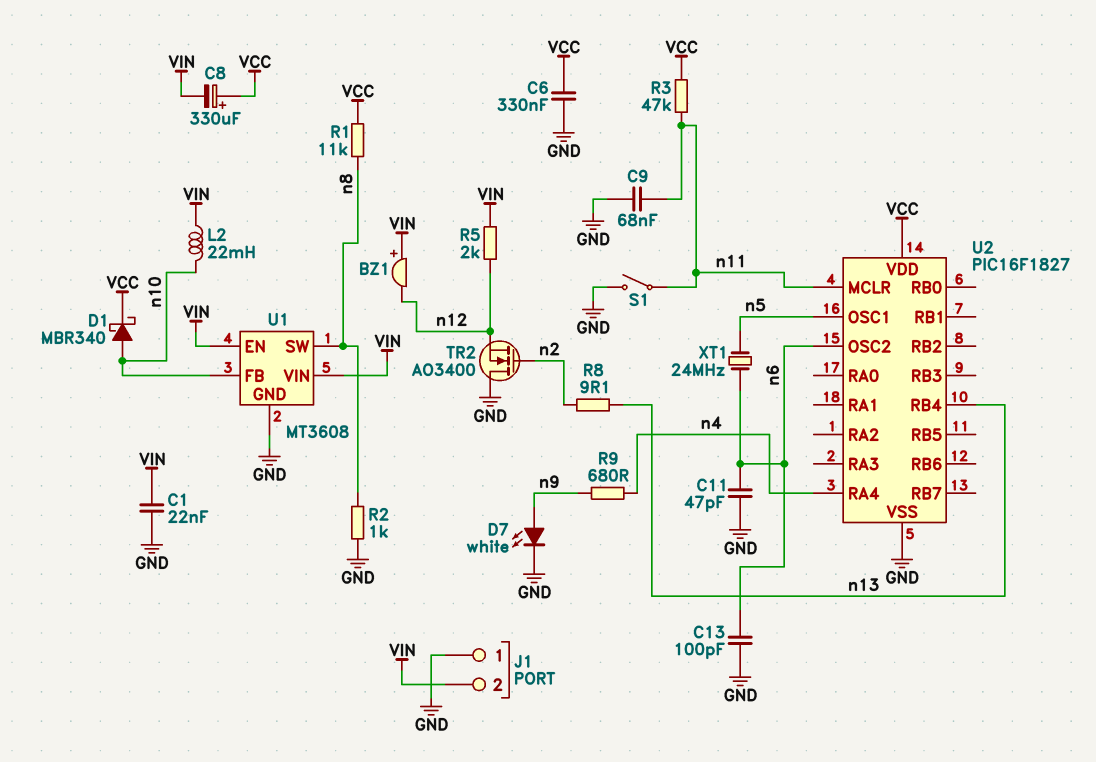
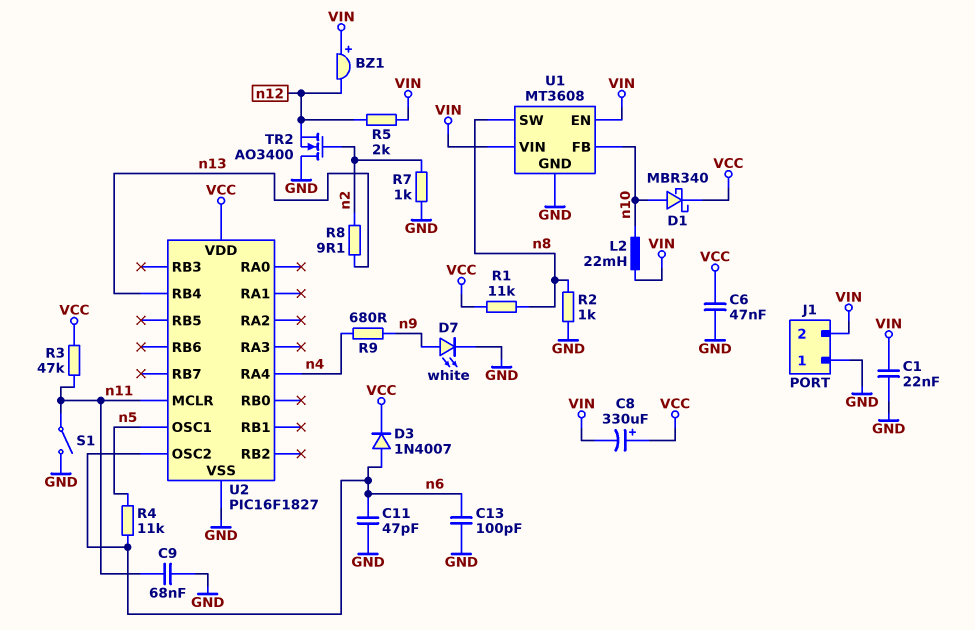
C6: 330nF (GND, VCC) -> 47nF (GND, VCC)
D3: none -> diode 1N4007 (A n6, K VCC)
R4: none -> 11k (n5, n6)
R7: none -> 1k (GND, n2)
XT1: 24MHz (n5, n6) -> none

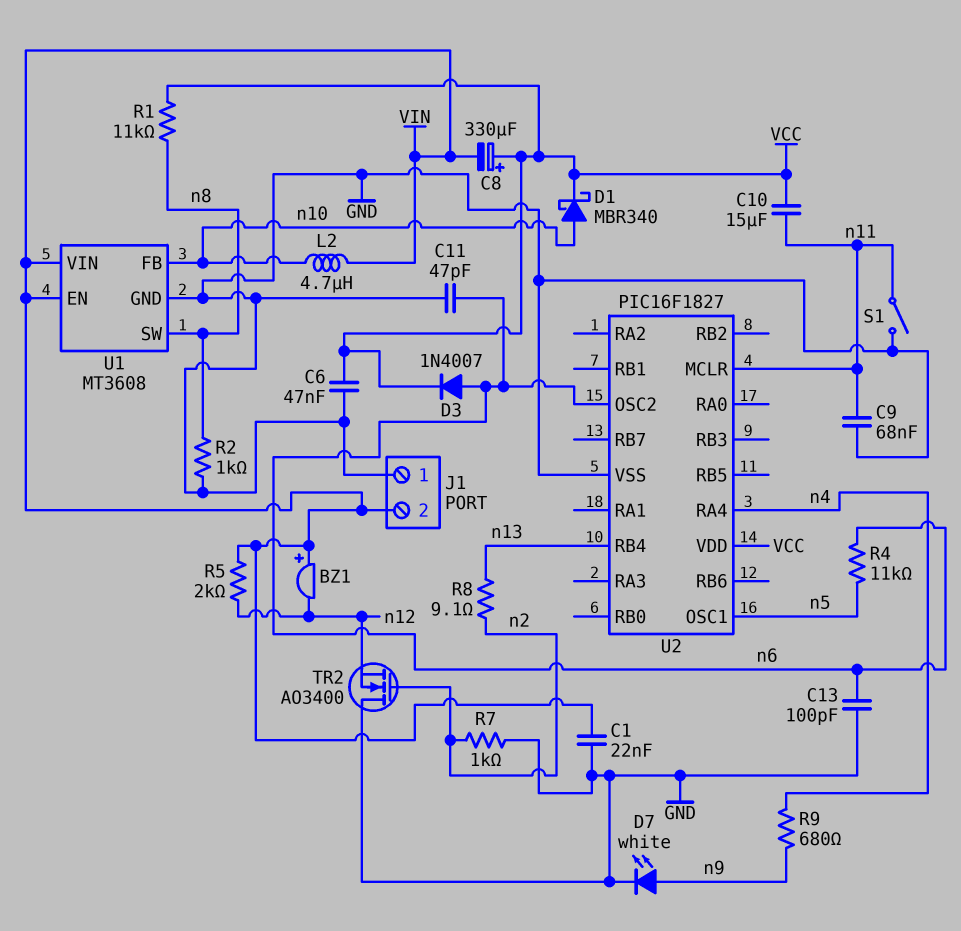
C10: none -> 15uF (VCC, n11)
L2: 22mH (VIN, n10) -> 4.7uH (VIN, n10)
R3: 47k (VCC, n11) -> none

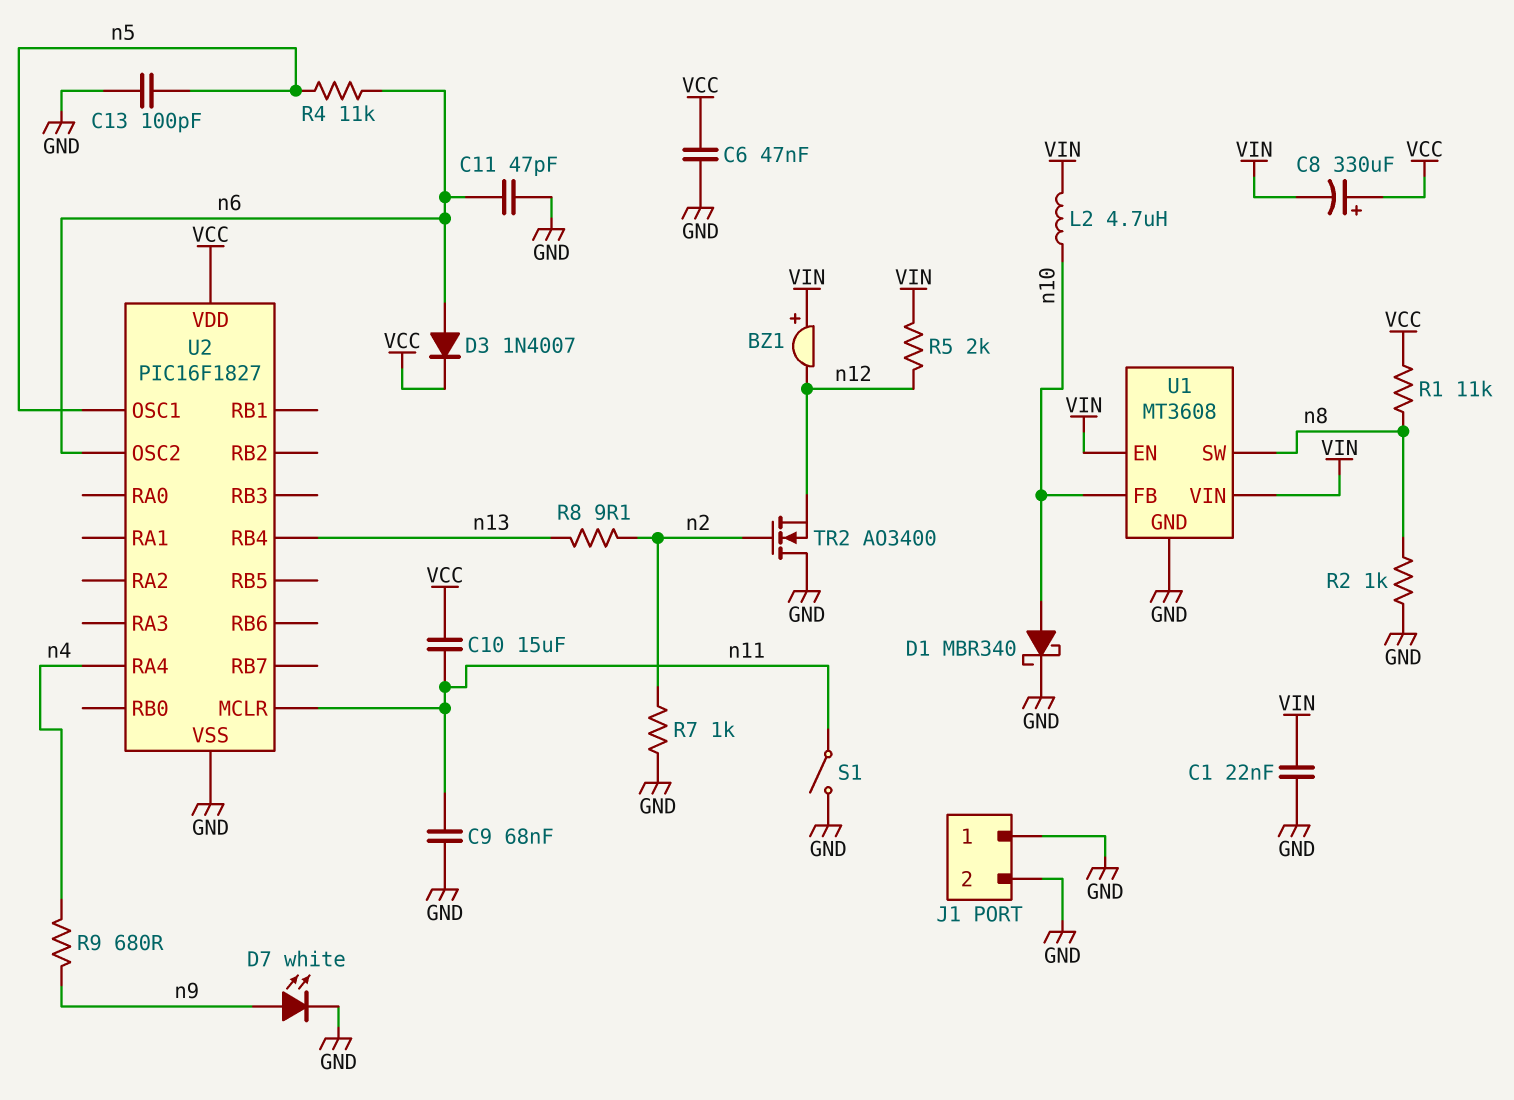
C13: 100pF (GND, n6) -> 100pF (GND, n5)
D1: schottky MBR340 (A n10, K VCC) -> schottky MBR340 (A n10, K GND)
J1 pin 2: VIN -> GND

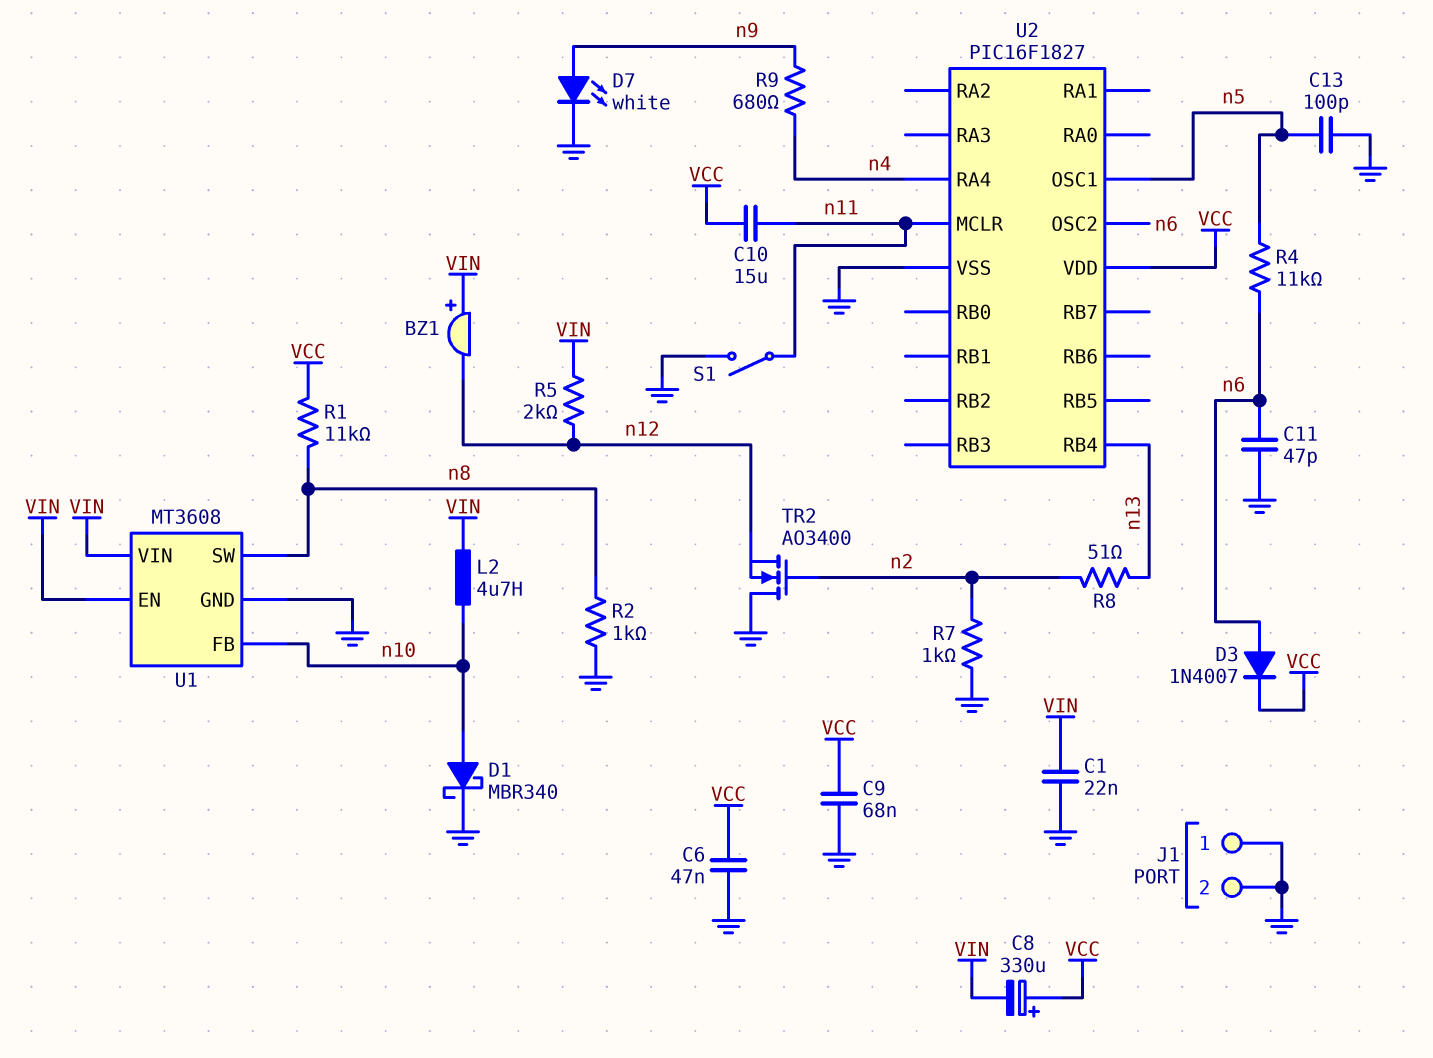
C9: 68nF (GND, n11) -> 68nF (GND, VCC)
R8: 9.1 (n2, n13) -> 51 (n2, n13)

